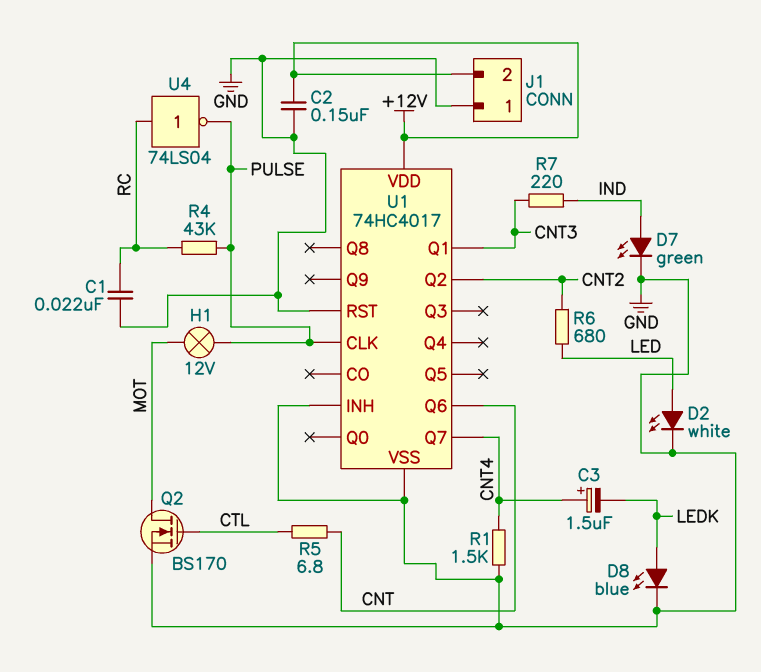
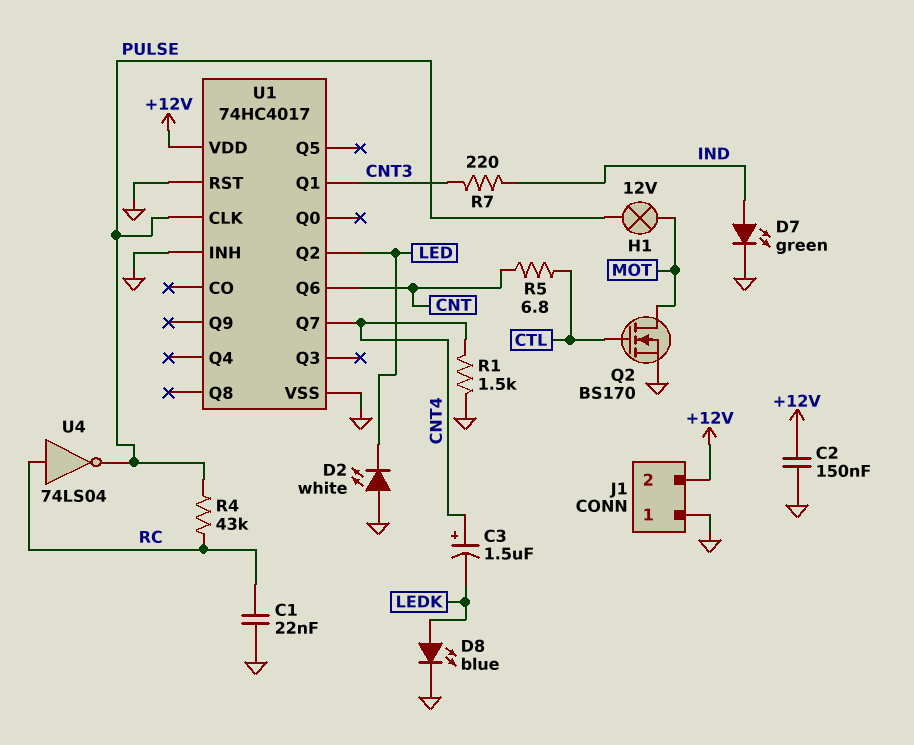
D2: LED white (A LED, K GND) -> LED white (A GND, K LED)
R6: 680 (CNT2, LED) -> none
U1 pin Q2: CNT2 -> LED

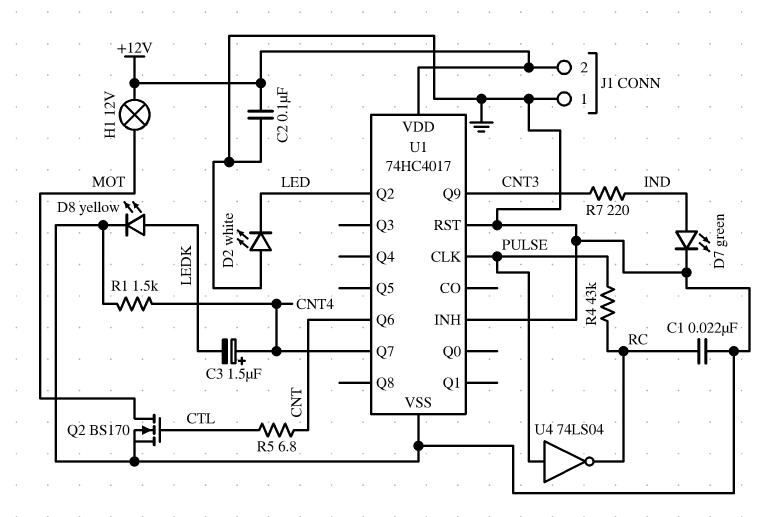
C2: 150nF (+12V, GND) -> 100nF (+12V, GND)
D8: LED blue (A LEDK, K GND) -> LED yellow (A LEDK, K GND)
H1: lamp 12V (MOT, PULSE) -> lamp 12V (+12V, MOT)
U1 pin Q1: CNT3 -> none
U1 pin Q9: none -> CNT3
U4: NOT 74LS04 (in RC, out PULSE) -> NOT 74LS04 (in PULSE, out RC)

